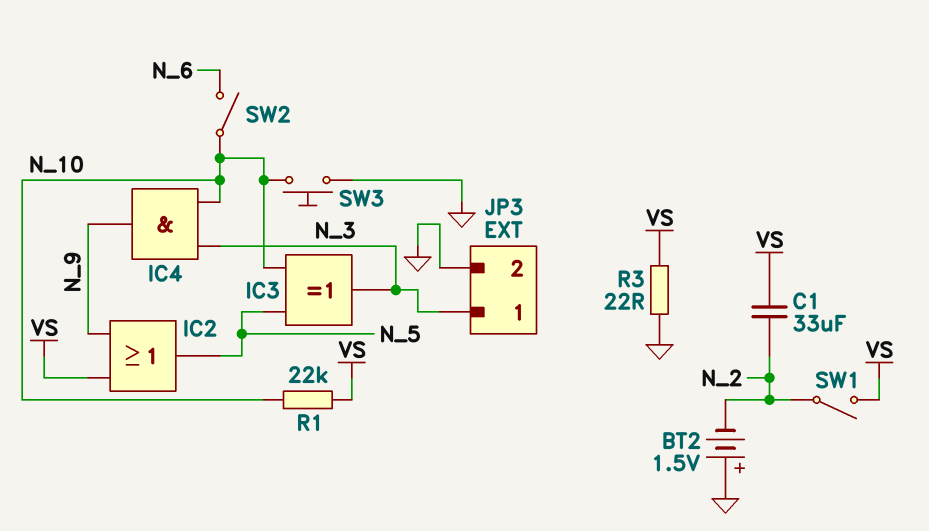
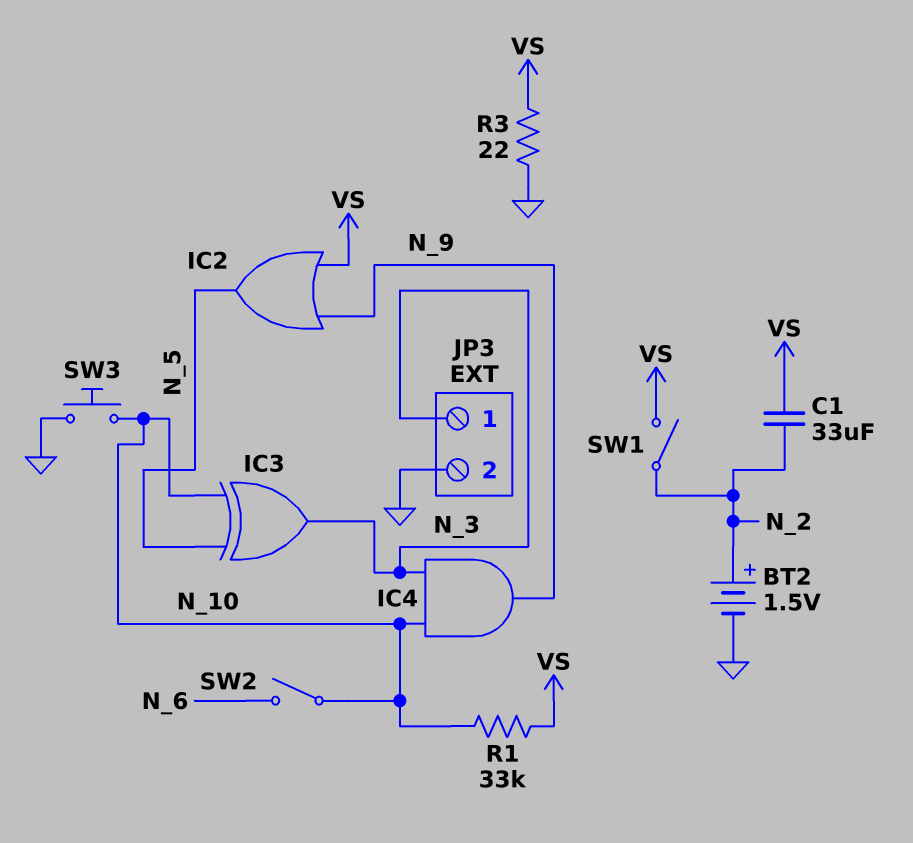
BT2: 1.5V (plus GND, minus N_2) -> 1.5V (plus N_2, minus GND)
R1: 22k (N_10, VS) -> 33k (N_10, VS)

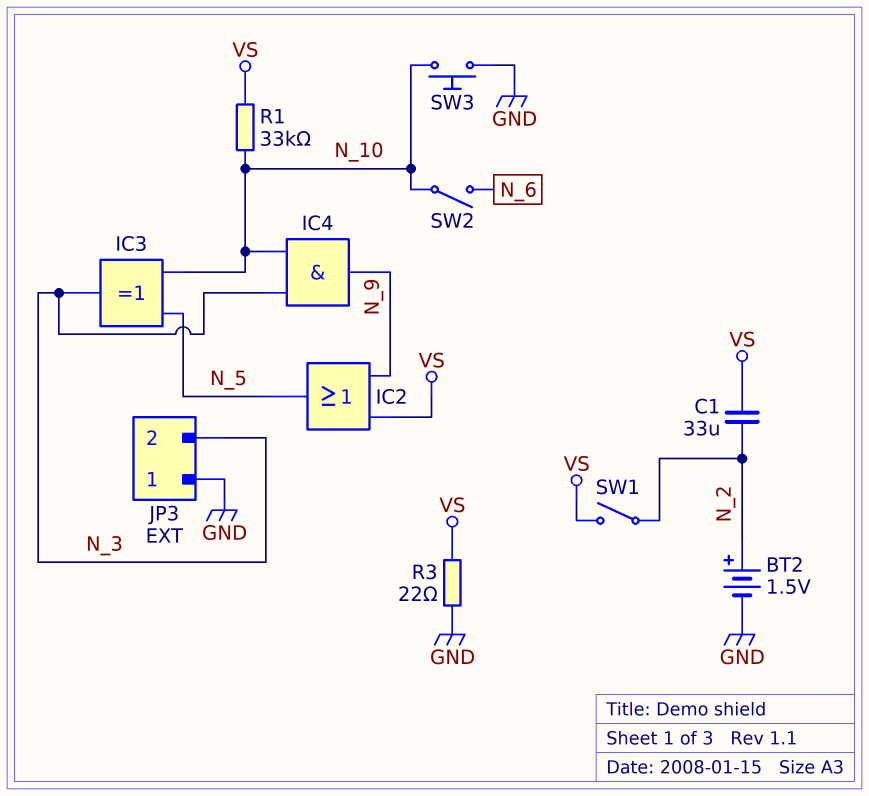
JP3 pin 1: N_3 -> GND
JP3 pin 2: GND -> N_3

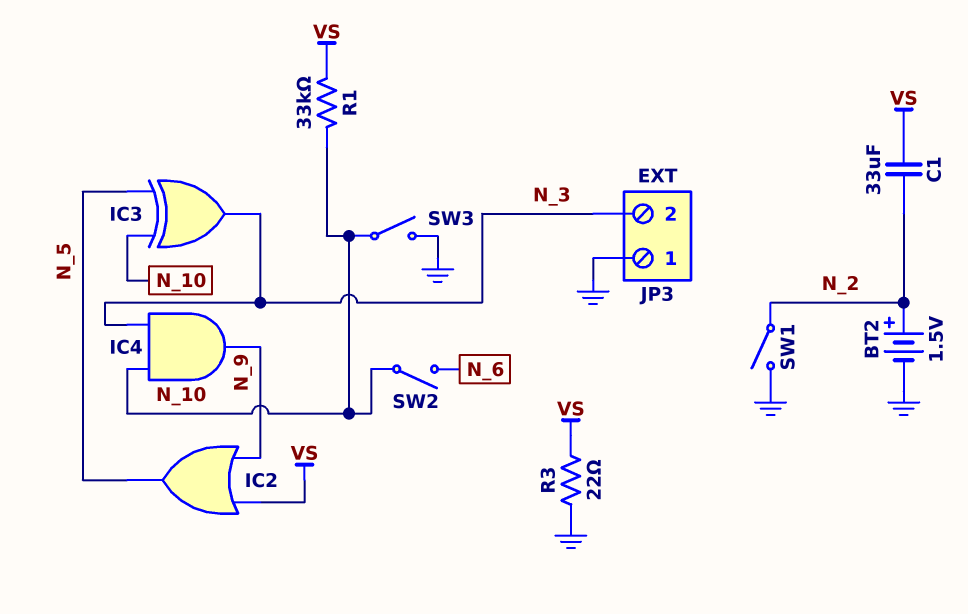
SW1: switch (N_2, VS) -> switch (GND, N_2)
SW3: button (GND, N_10) -> switch (GND, N_10)

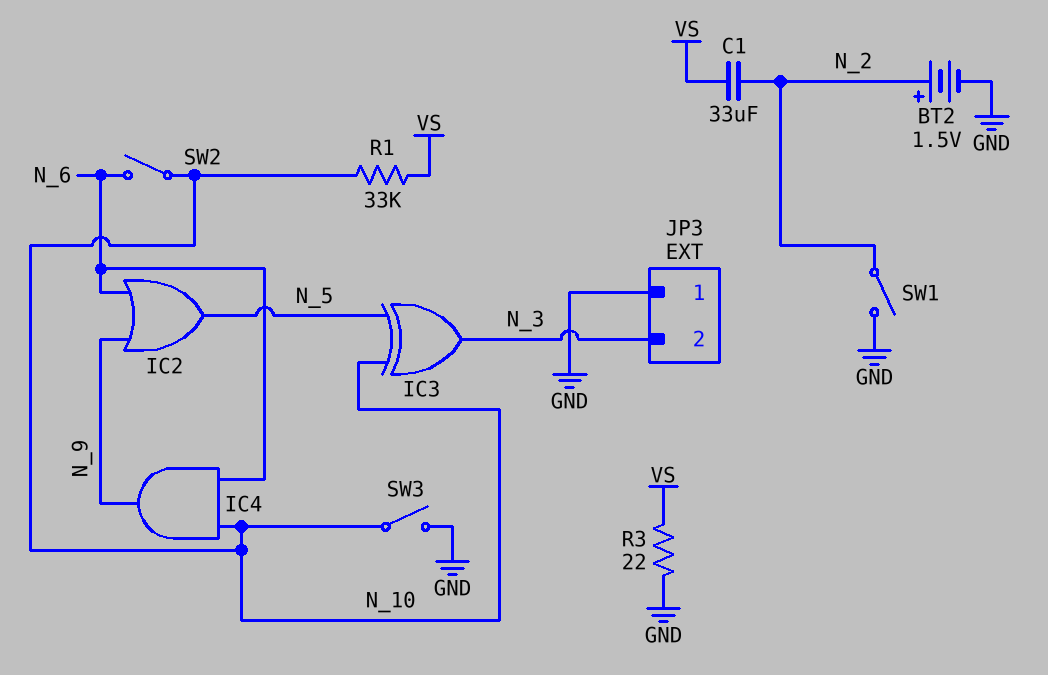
IC2: OR (in N_9, in VS, out N_5) -> OR (in N_6, in N_9, out N_5)
IC4: AND (in N_3, in N_10, out N_9) -> AND (in N_6, in N_10, out N_9)

